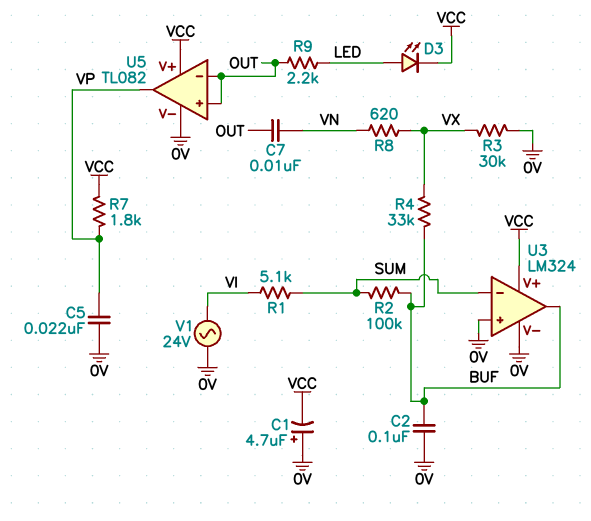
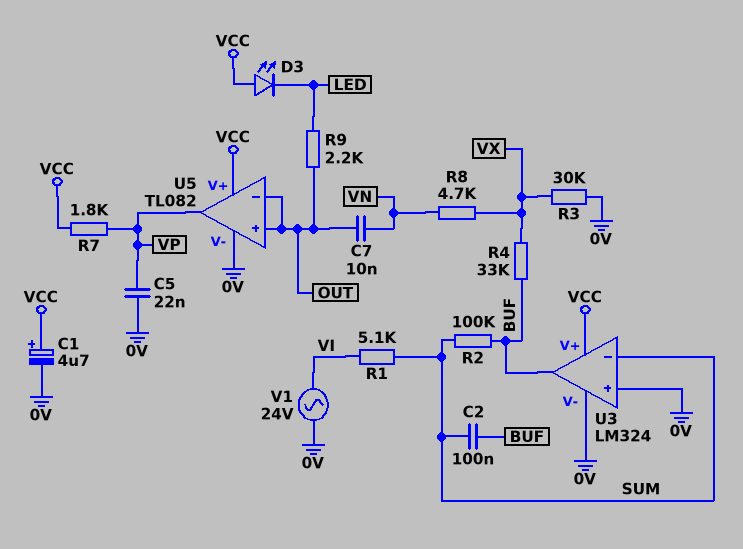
C1: 4.7uF (plus 0V, minus VCC) -> 4.7uF (plus VCC, minus 0V)
C2: 100nF (0V, BUF) -> 100nF (BUF, SUM)
D3: LED (A LED, K VCC) -> LED (A VCC, K LED)
R8: 620 (VN, VX) -> 4.7k (VN, VX)

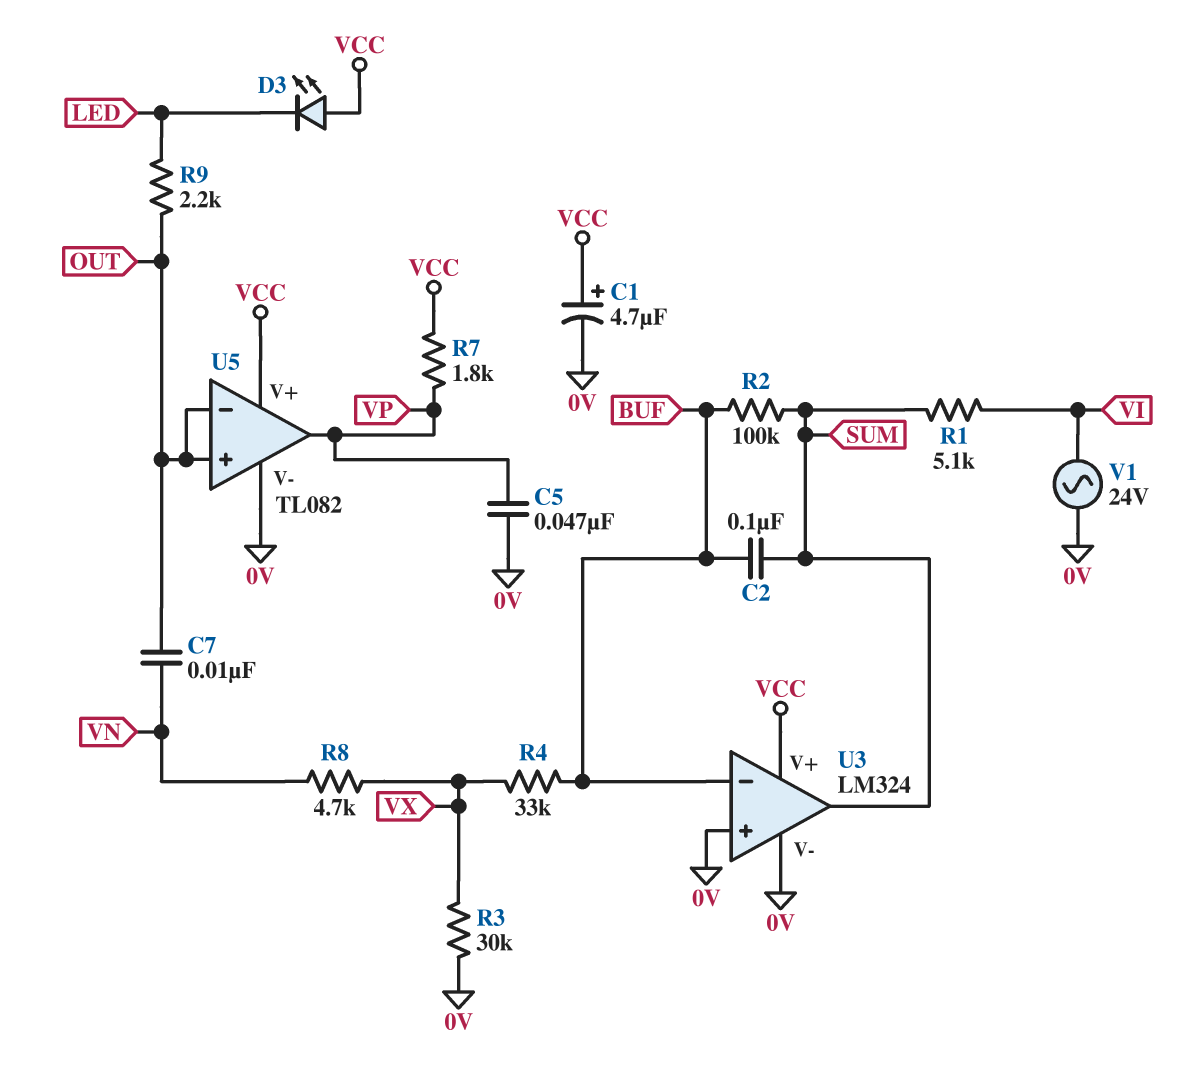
C5: 22nF (0V, VP) -> 47nF (0V, VP)
U3 pin in-: SUM -> BUF
U3 pin out: BUF -> SUM

